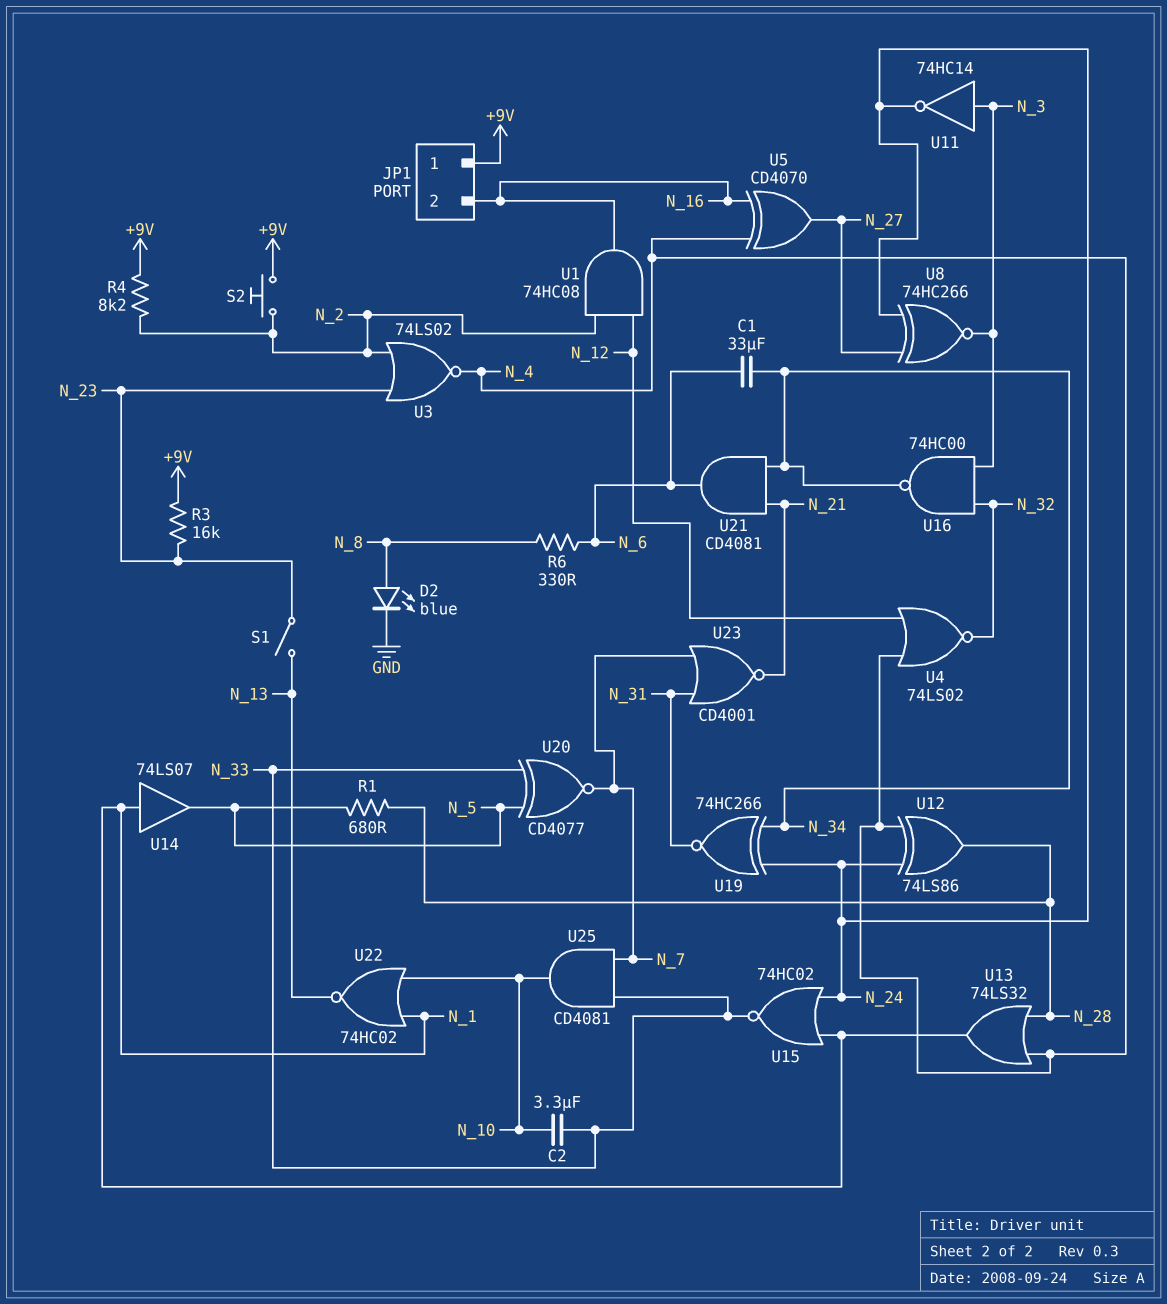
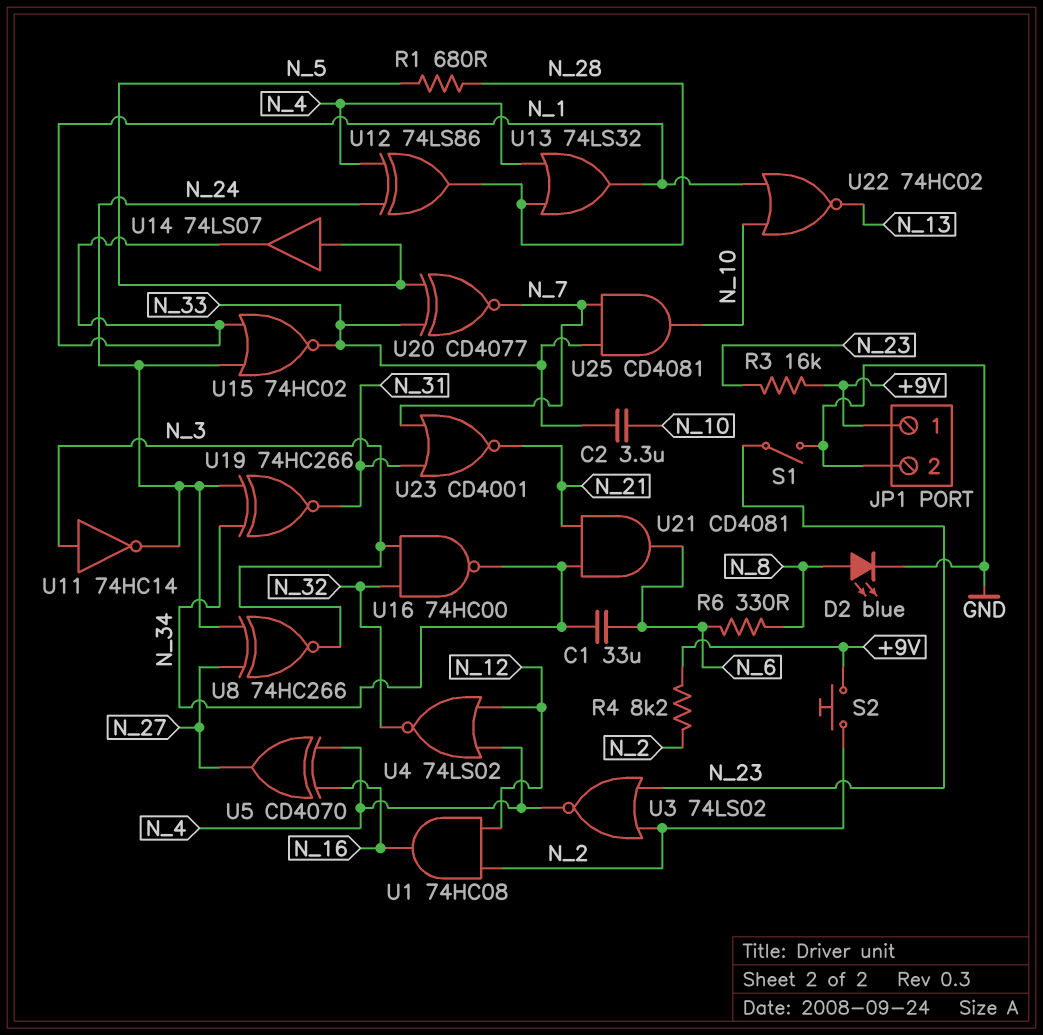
JP1 pin 2: N_16 -> GND
S1: switch (N_13, N_23) -> switch (GND, N_23)
U14: buffer 74LS07 (in N_1, out N_5) -> buffer 74LS07 (in N_5, out N_1)

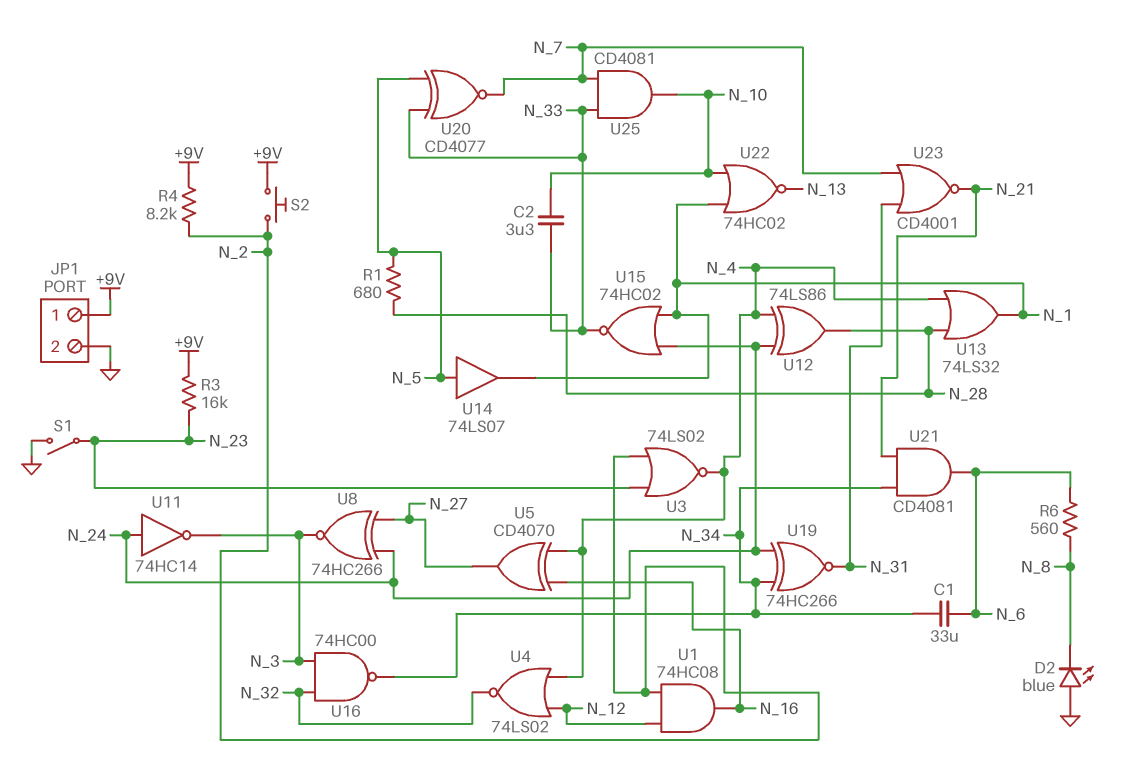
D2: LED blue (A N_8, K GND) -> LED blue (A GND, K N_8)
R6: 330 (N_6, N_8) -> 560 (N_6, N_8)
U11: NOT 74HC14 (in N_3, out N_24) -> NOT 74HC14 (in N_24, out N_3)

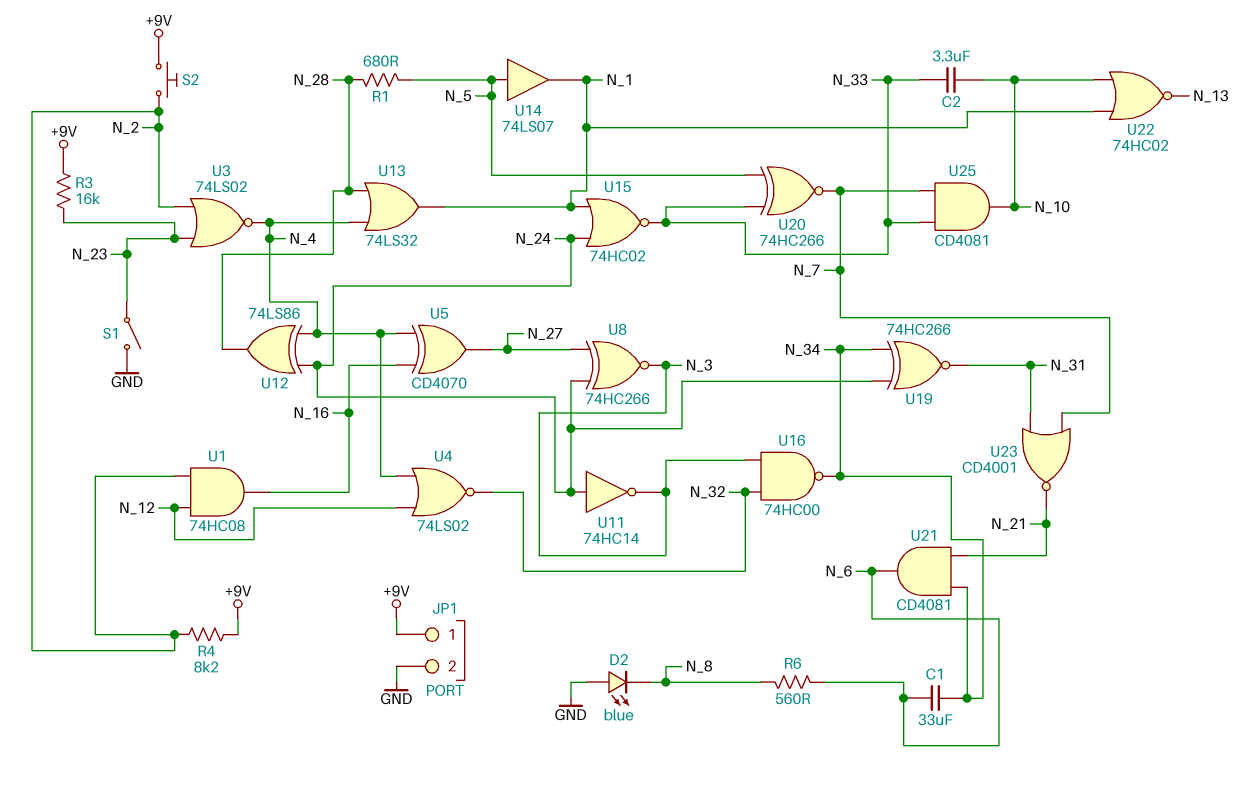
U20: XNOR CD4077 (in N_5, in N_33, out N_7) -> XNOR 74HC266 (in N_5, in N_33, out N_7)

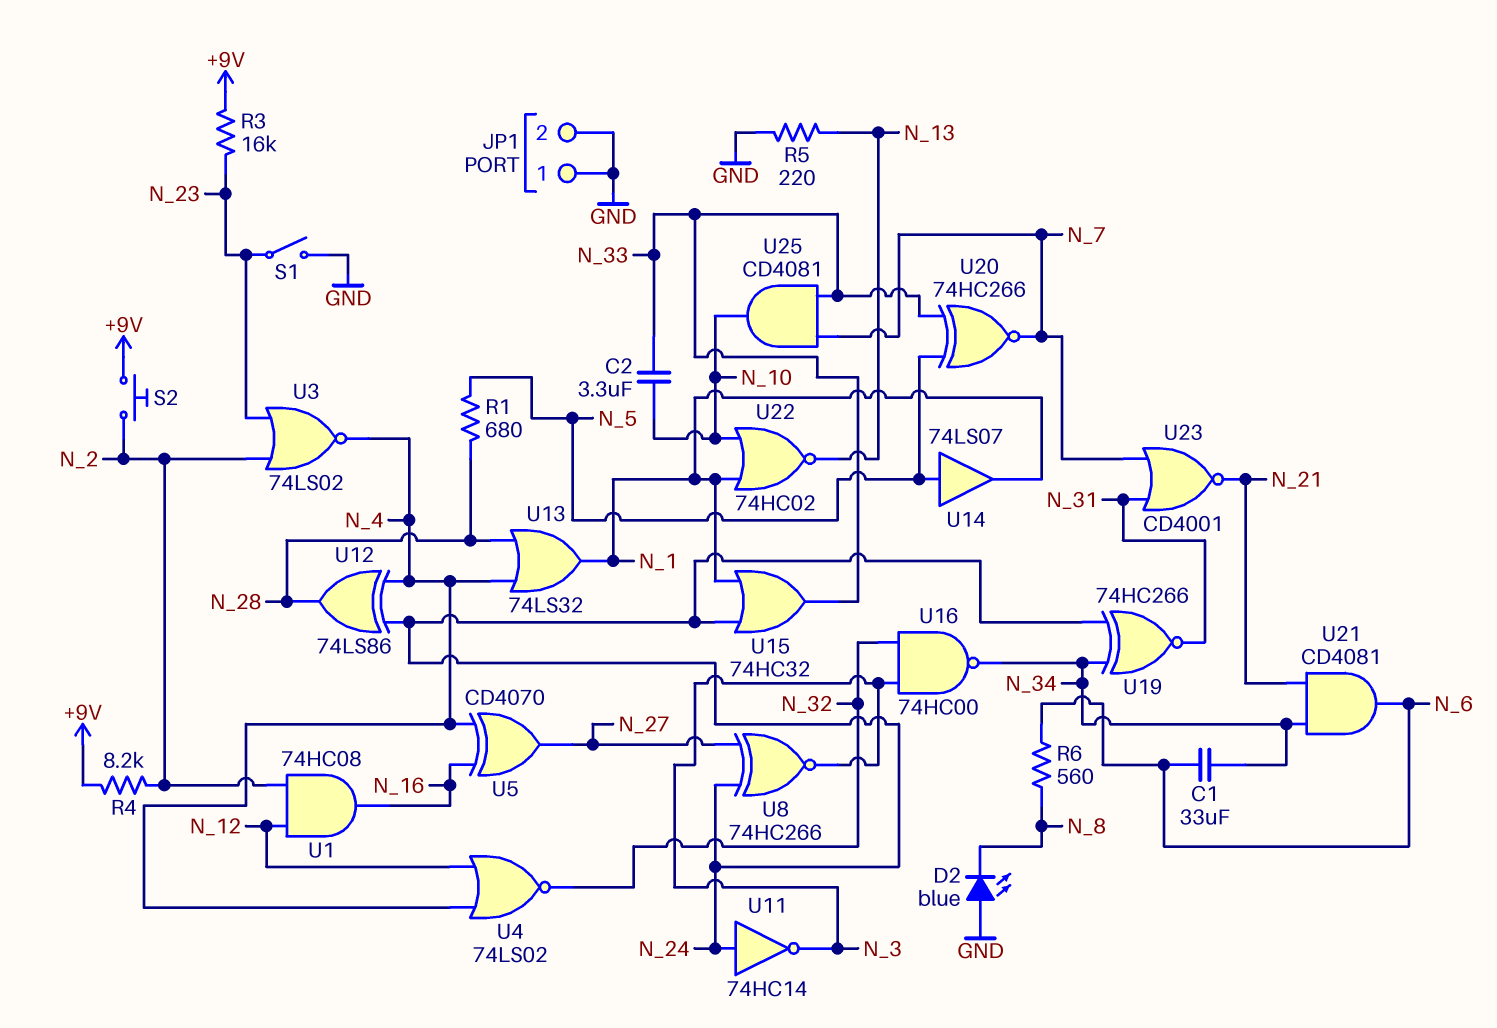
JP1 pin 1: +9V -> GND
R5: none -> 220 (GND, N_13)
U15: NOR 74HC02 (in N_1, in N_24, out N_33) -> OR 74HC32 (in N_1, in N_24, out N_33)

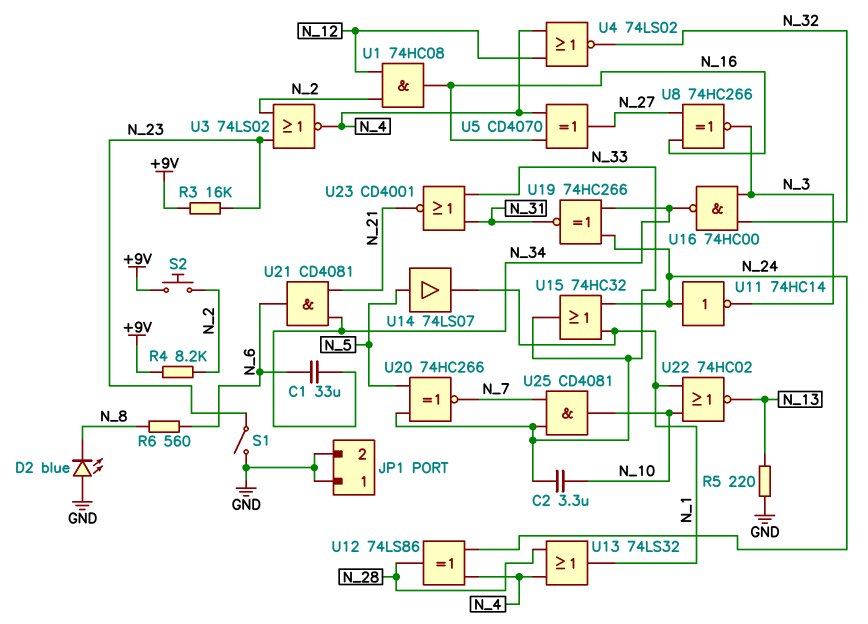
R1: 680 (N_5, N_28) -> none
U8: XNOR 74HC266 (in N_24, in N_27, out N_3) -> XNOR 74HC266 (in N_16, in N_27, out N_3)
U23: NOR CD4001 (in N_7, in N_31, out N_21) -> NOR CD4001 (in N_31, in N_33, out N_21)

